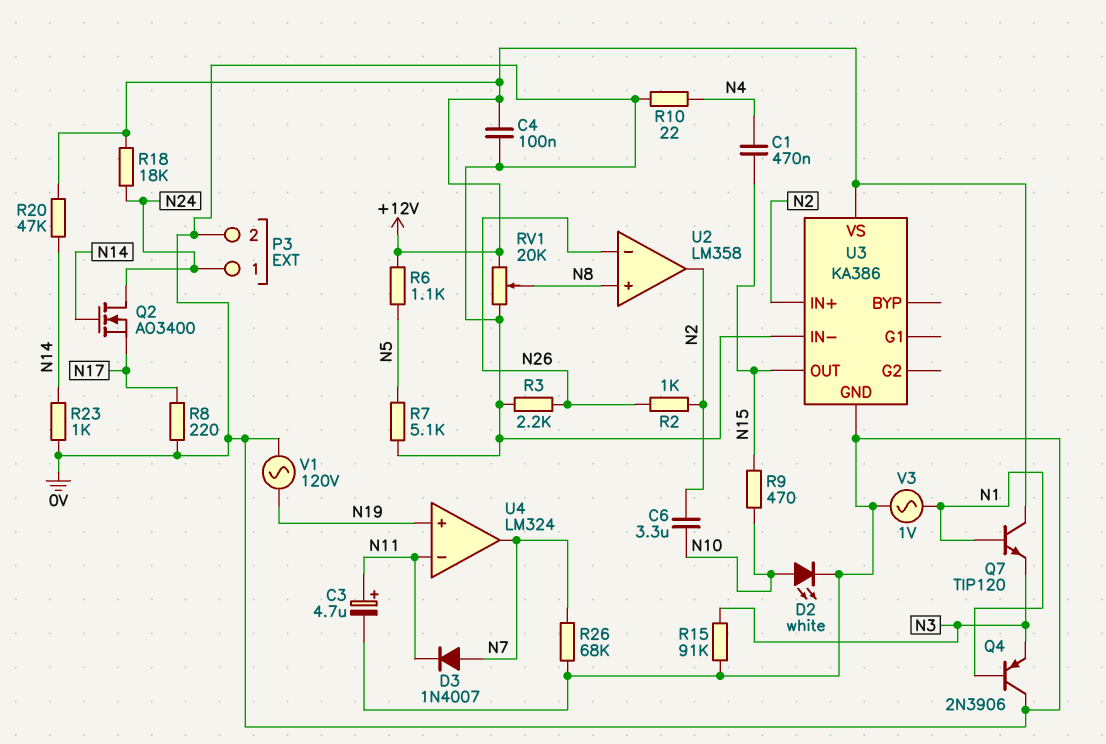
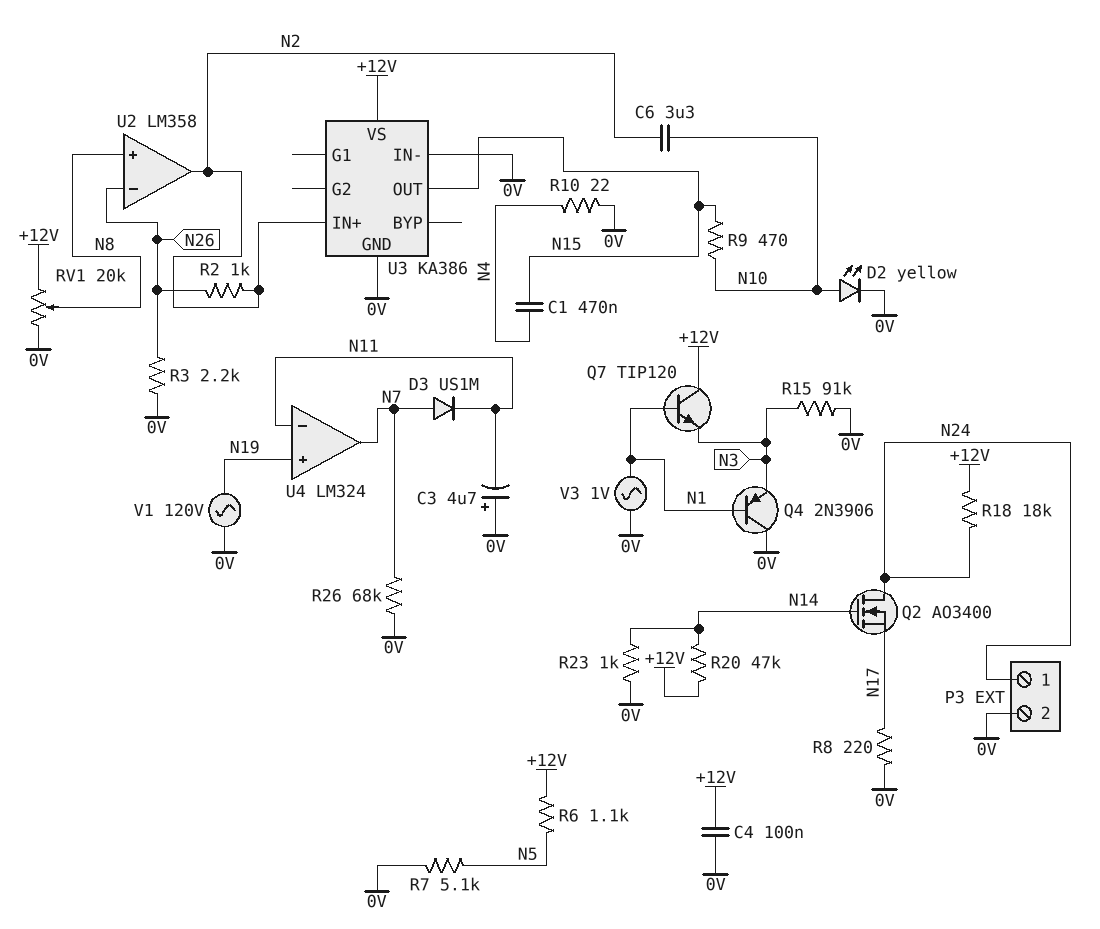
C3: 4.7uF (plus N11, minus 0V) -> 4.7uF (plus 0V, minus N11)
D2: LED white (A N10, K 0V) -> LED yellow (A N10, K 0V)
D3: diode 1N4007 (A N7, K N11) -> diode US1M (A N7, K N11)

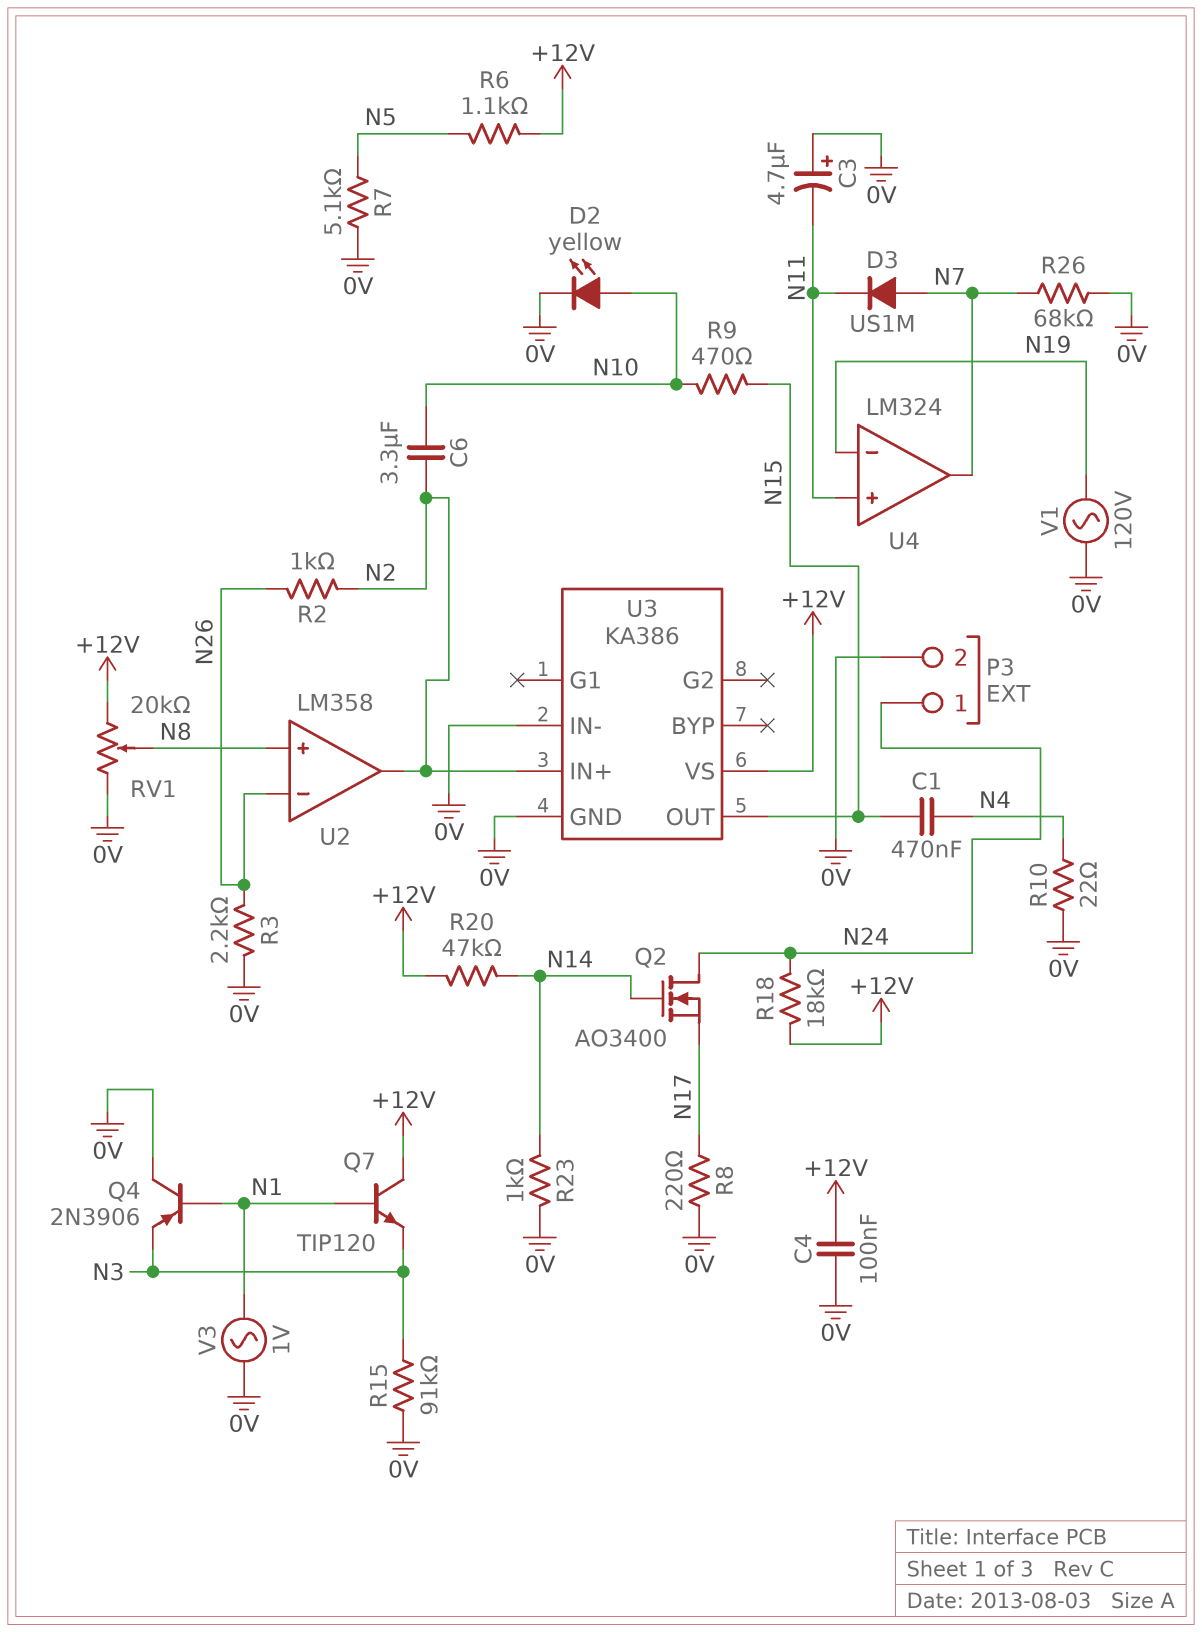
U4 pin in+: N19 -> N11
U4 pin in-: N11 -> N19

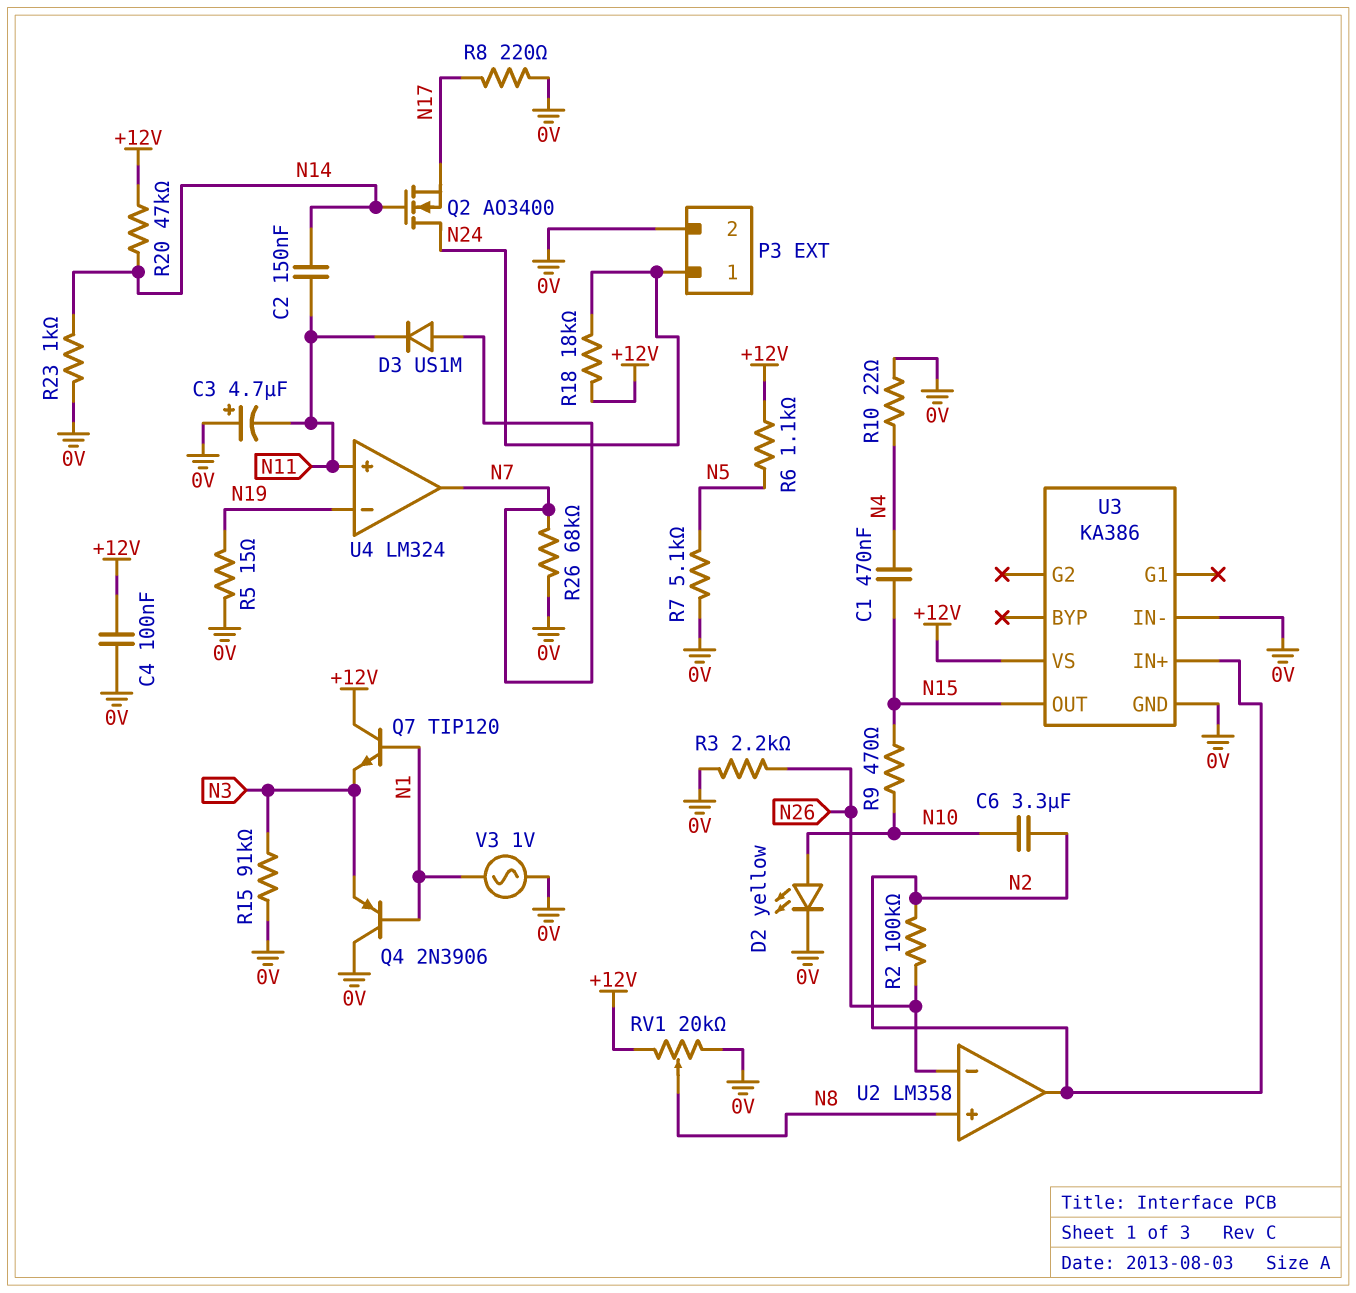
C2: none -> 150nF (N11, N14)
R2: 1k (N2, N26) -> 100k (N2, N26)
R5: none -> 15 (0V, N19)
V1: AC 120V (0V, N19) -> none

